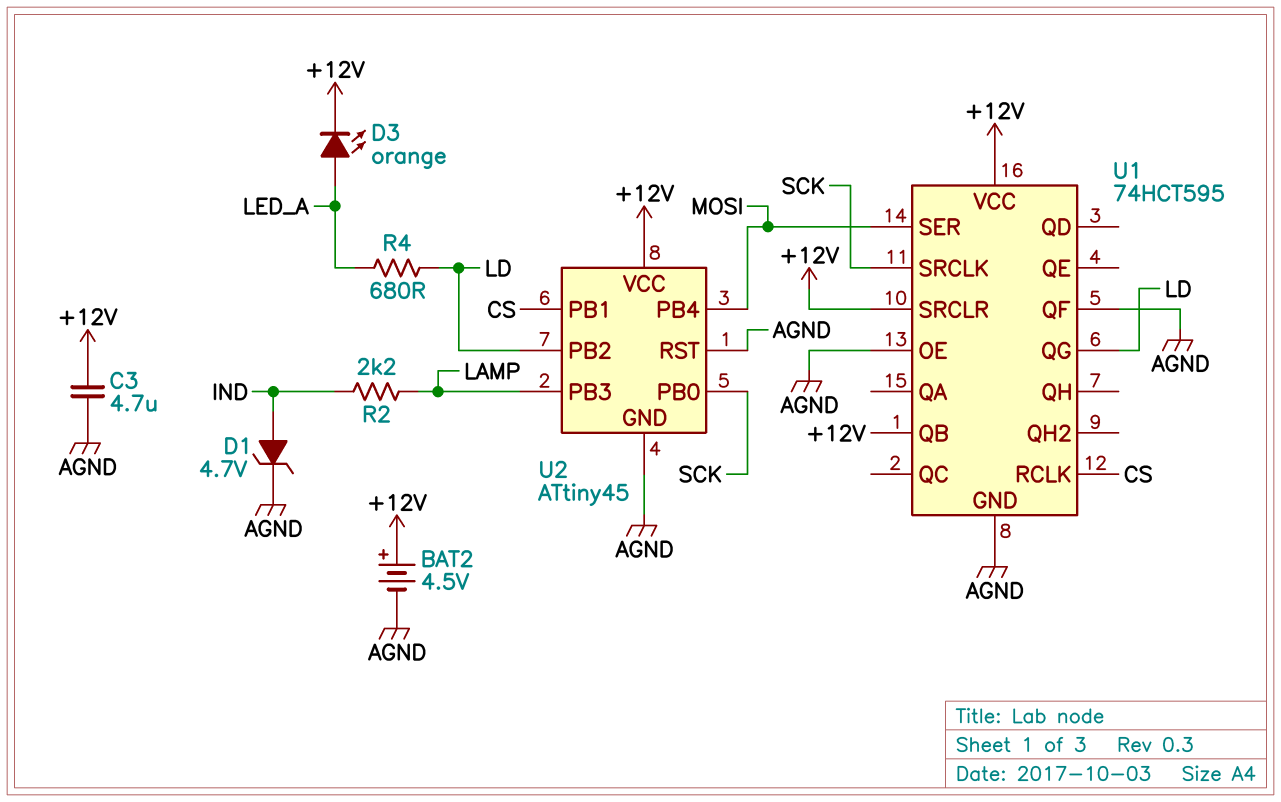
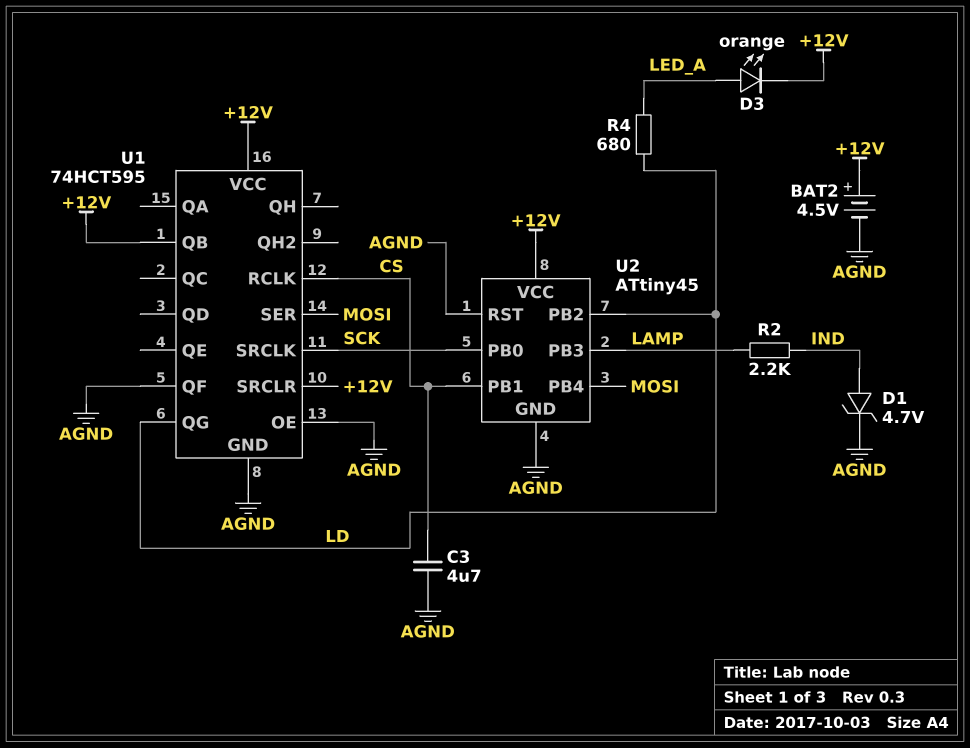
C3: 4.7uF (+12V, AGND) -> 4.7uF (AGND, CS)

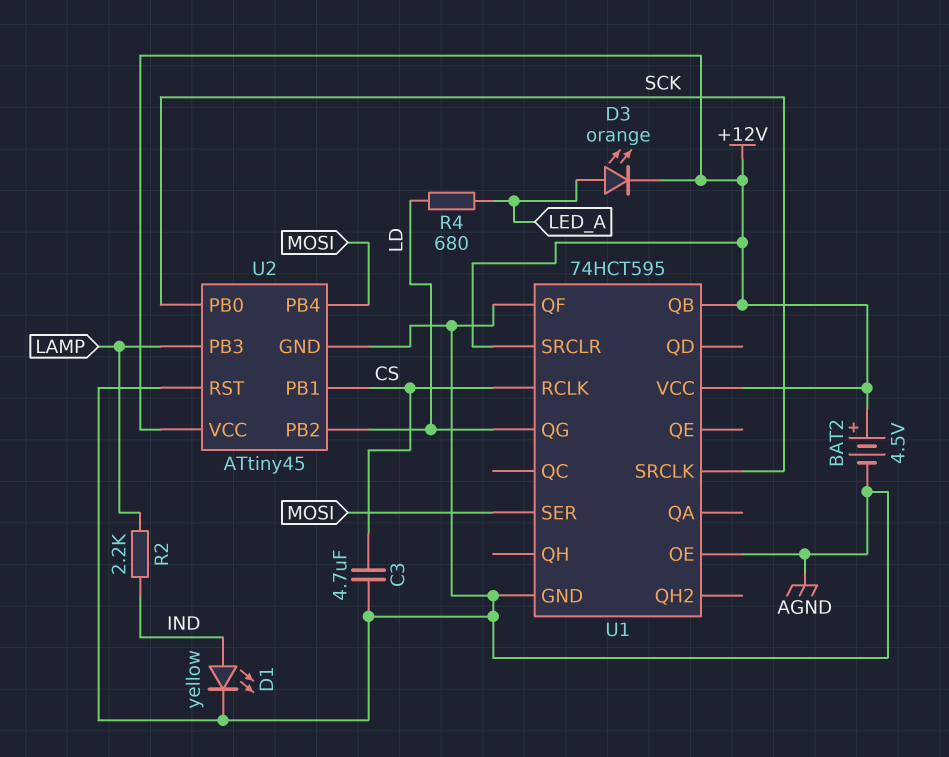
D1: zener 4.7V (A IND, K AGND) -> LED yellow (A IND, K AGND)

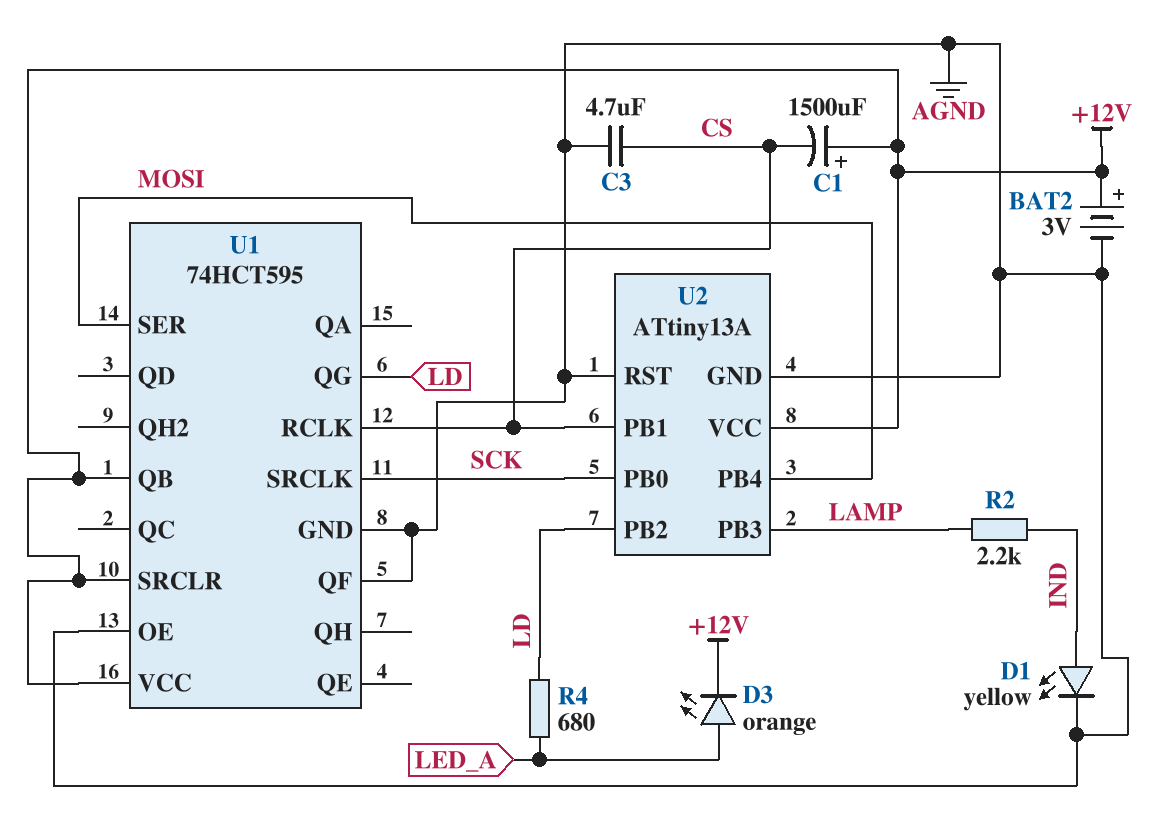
BAT2: 4.5V (plus +12V, minus AGND) -> 3V (plus +12V, minus AGND)
C1: none -> 1500uF (plus +12V, minus CS)
U2: ATtiny45 -> ATtiny13A

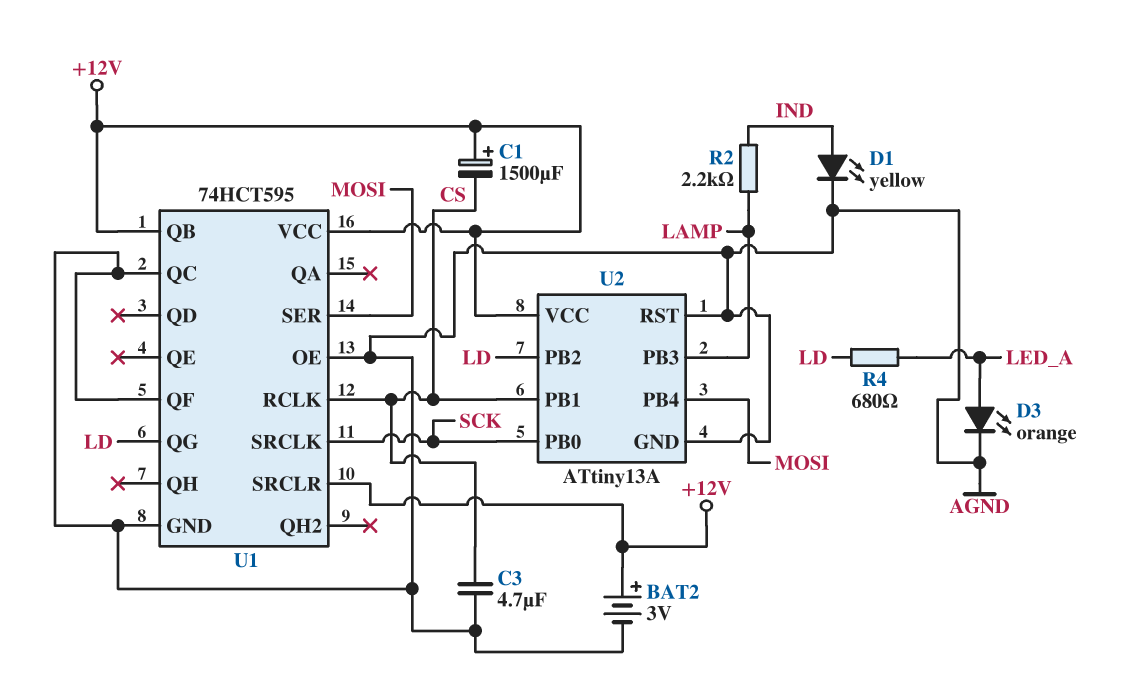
D3: LED orange (A LED_A, K +12V) -> LED orange (A LED_A, K AGND)
U1 pin QC: none -> AGND

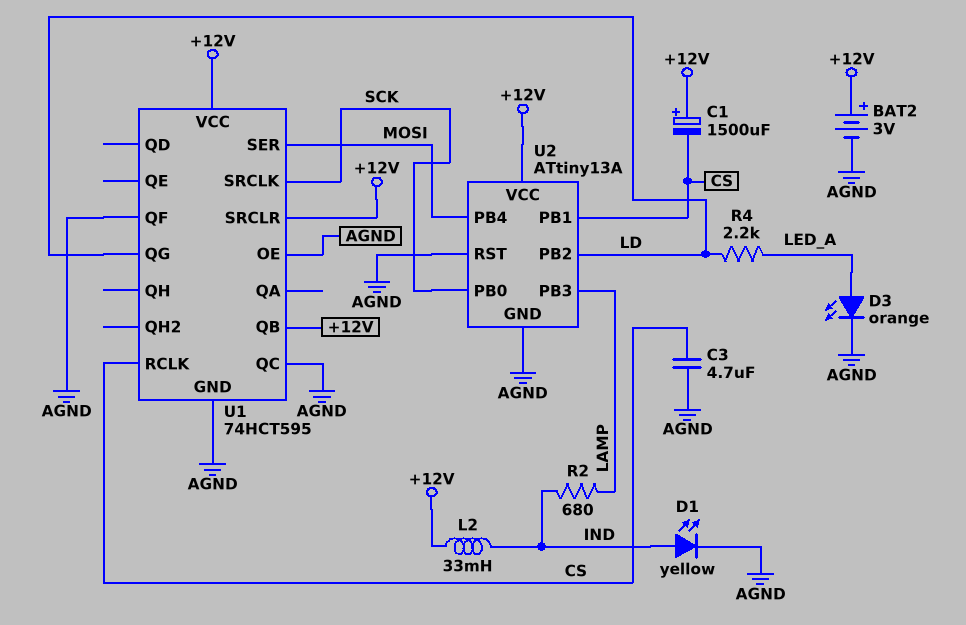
L2: none -> 33mH (+12V, IND)
R2: 2.2k (IND, LAMP) -> 680 (IND, LAMP)
R4: 680 (LD, LED_A) -> 2.2k (LD, LED_A)

